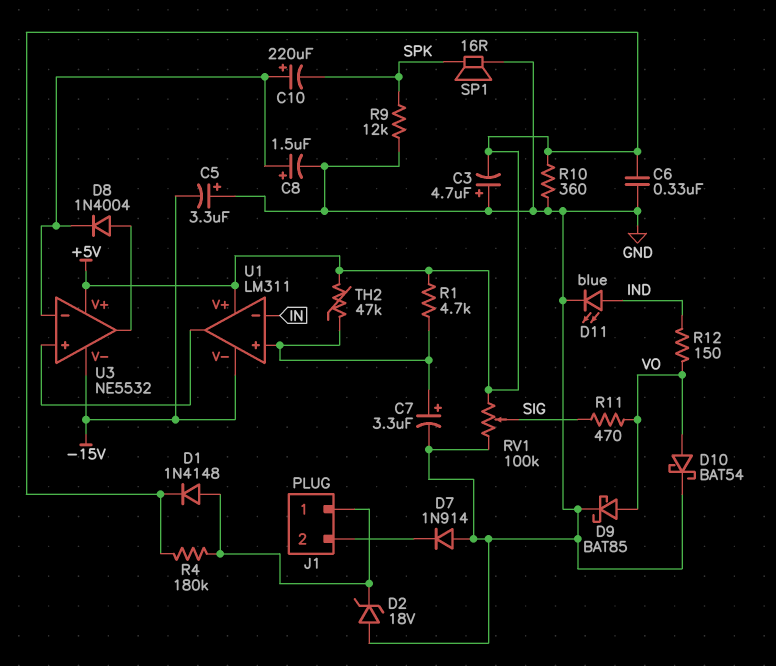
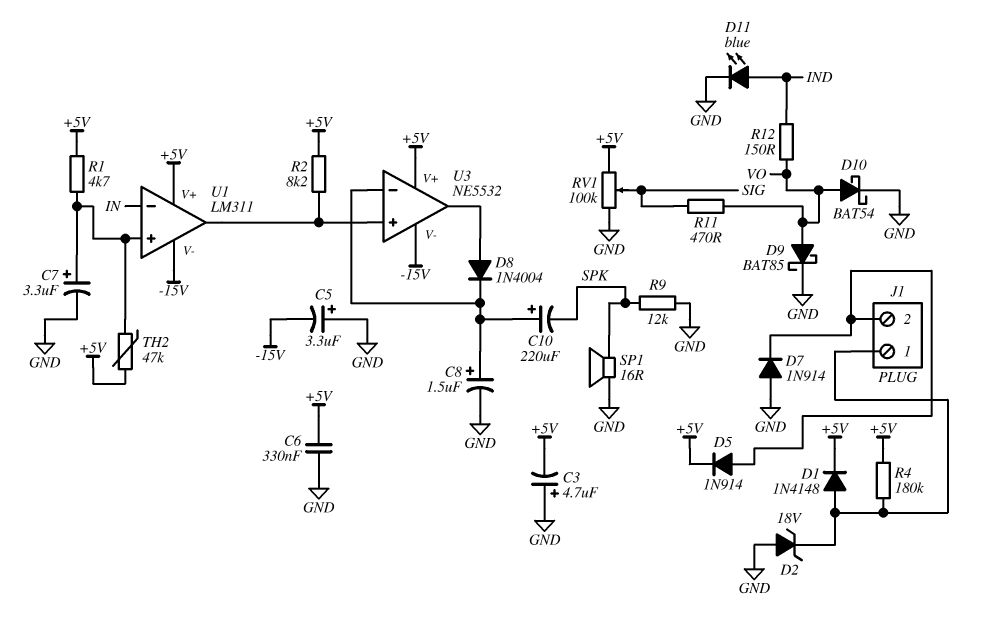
D5: none -> diode 1N914 (A J1/2, K +5V)
R2: none -> 8.2k (+5V, U1/out)
R10: 360 (+5V, GND) -> none

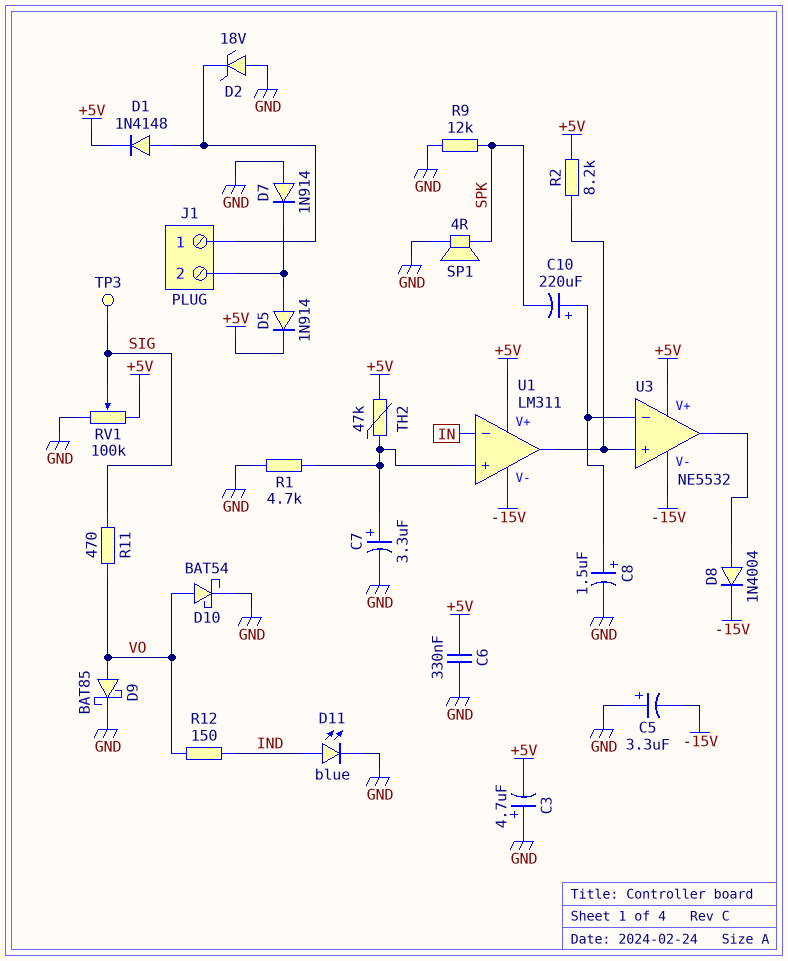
D8: diode 1N4004 (A U3/out, K U3/in-) -> diode 1N4004 (A U3/out, K -15V)
R1: 4.7k (+5V, U1/in+) -> 4.7k (GND, U1/in+)
R4: 180k (+5V, J1/1) -> none
SP1: speaker 16R (GND, SPK) -> speaker 4R (GND, SPK)
TP3: none -> test point (SIG)

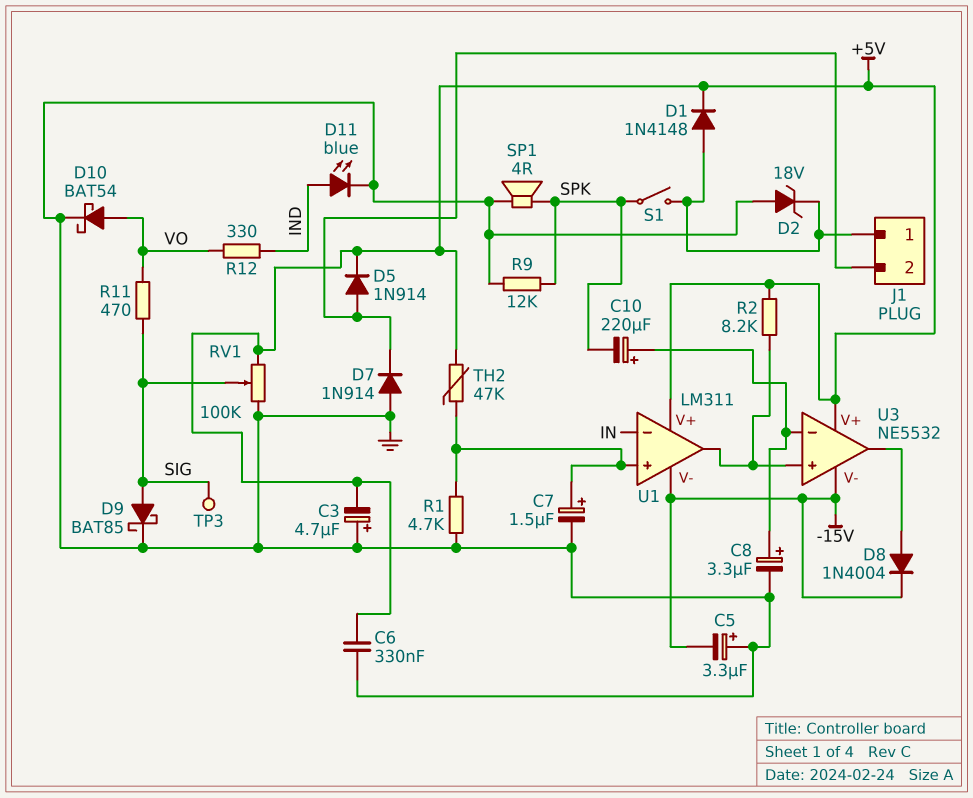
C7: 3.3uF (plus U1/in+, minus GND) -> 1.5uF (plus U1/in+, minus GND)
C8: 1.5uF (plus U3/in-, minus GND) -> 3.3uF (plus U3/in-, minus GND)
D9: schottky BAT85 (A VO, K GND) -> schottky BAT85 (A SIG, K GND)
R12: 150 (IND, VO) -> 330 (IND, VO)
S1: none -> switch (J1/1, SPK)

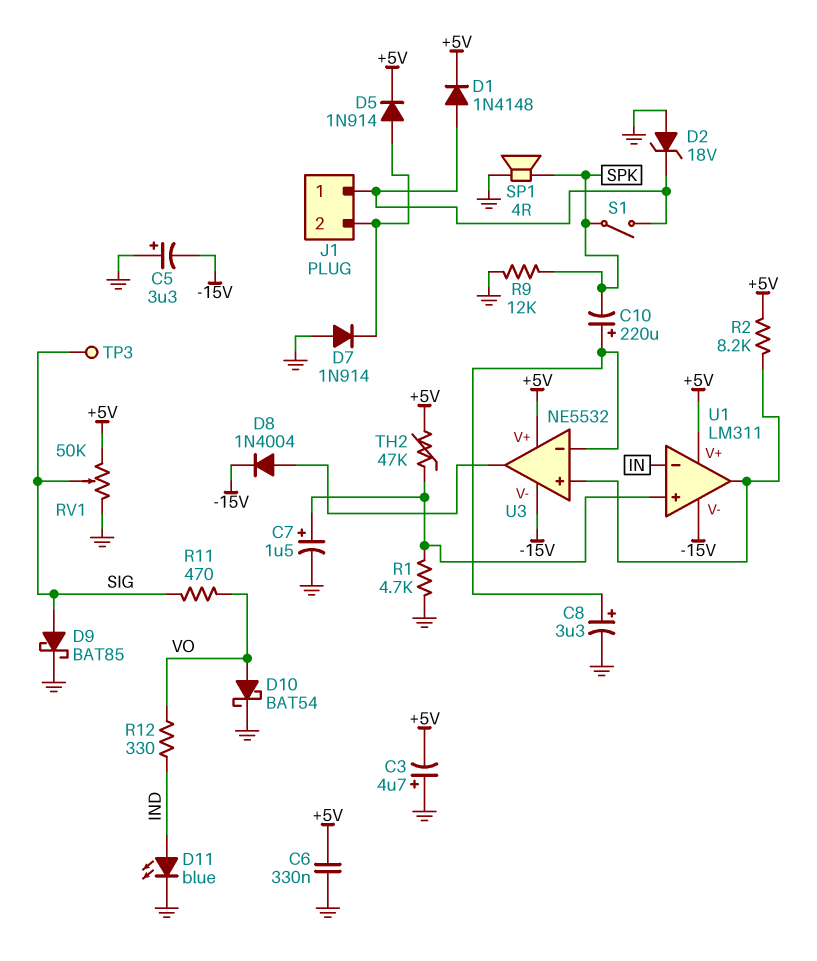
RV1: 100k (+5V, GND, wiper SIG) -> 50k (+5V, GND, wiper SIG)

